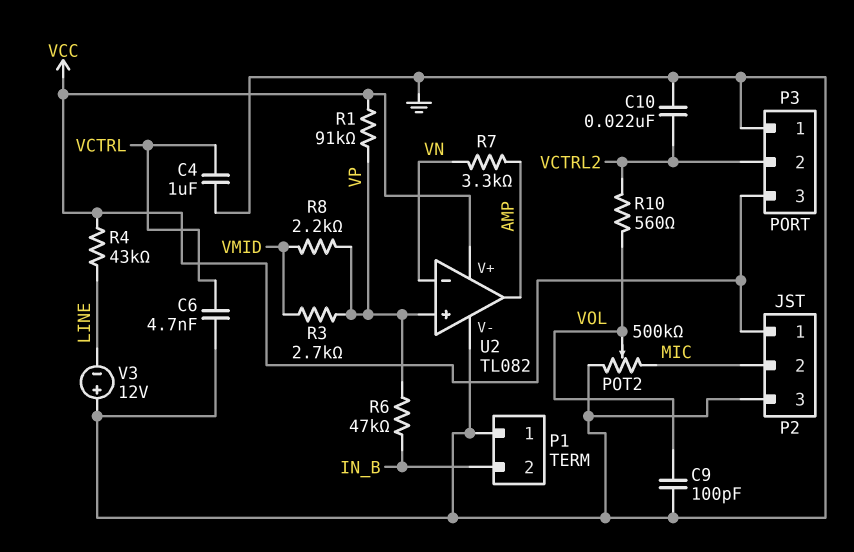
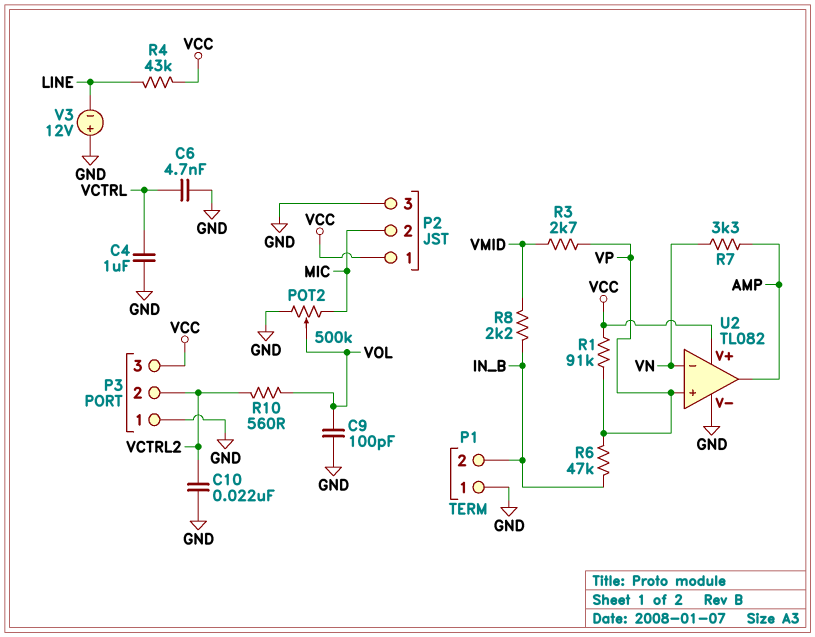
R8: 2.2k (VMID, VP) -> 2.2k (IN_B, VMID)

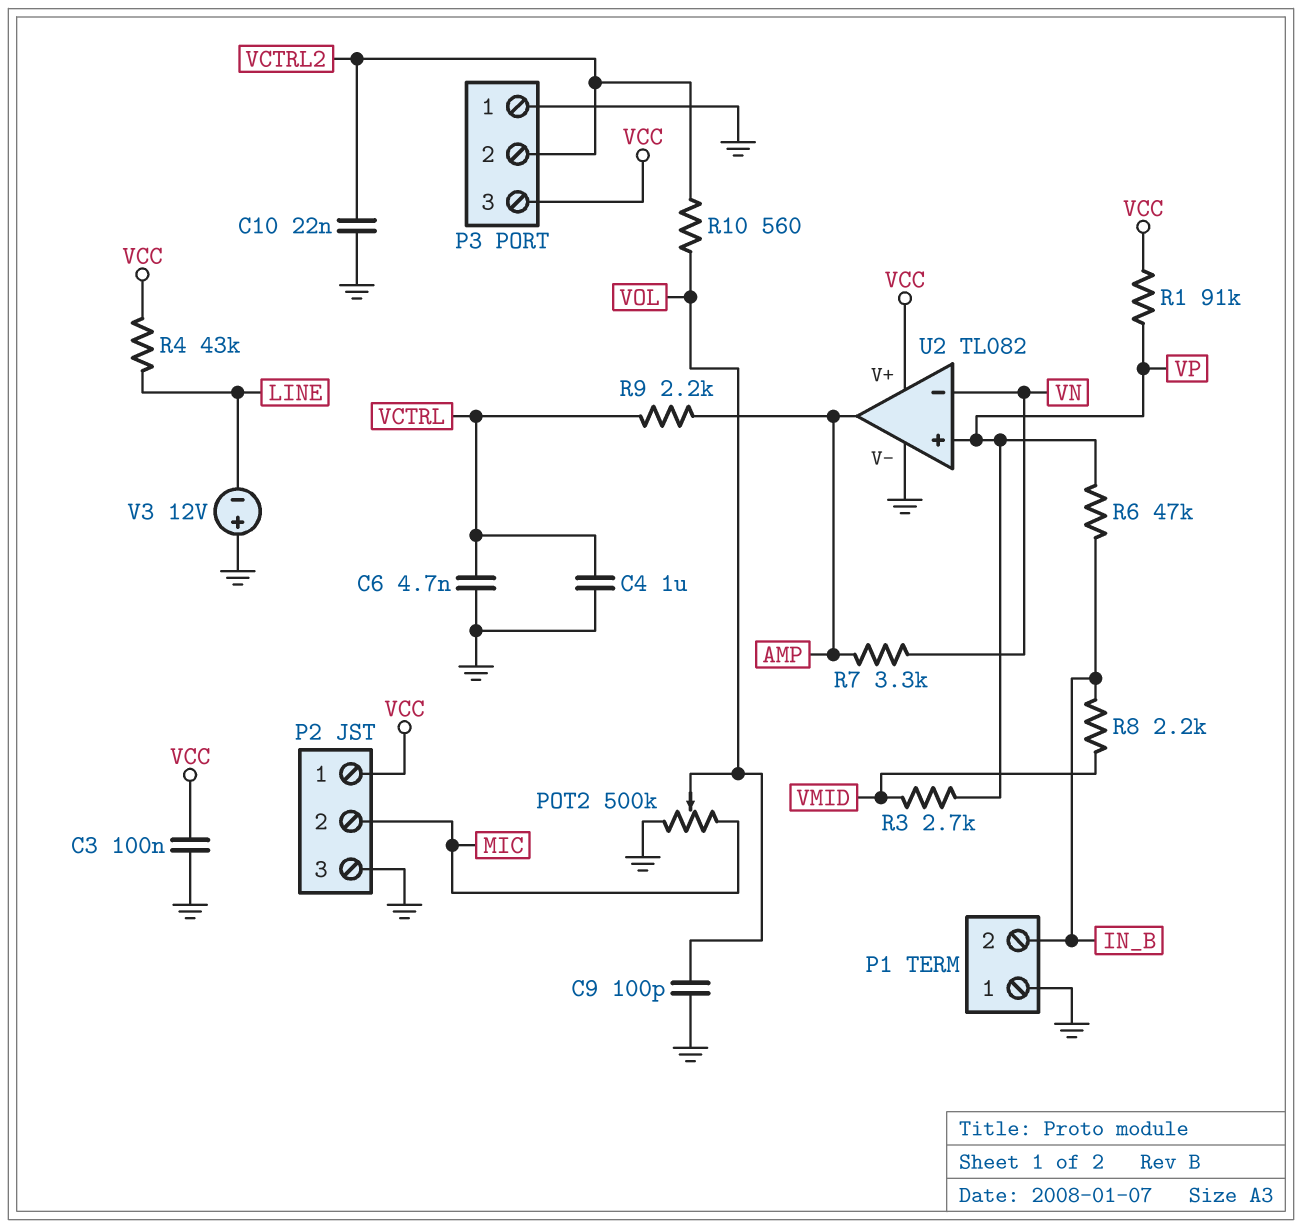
C3: none -> 100nF (GND, VCC)
R9: none -> 2.2k (AMP, VCTRL)

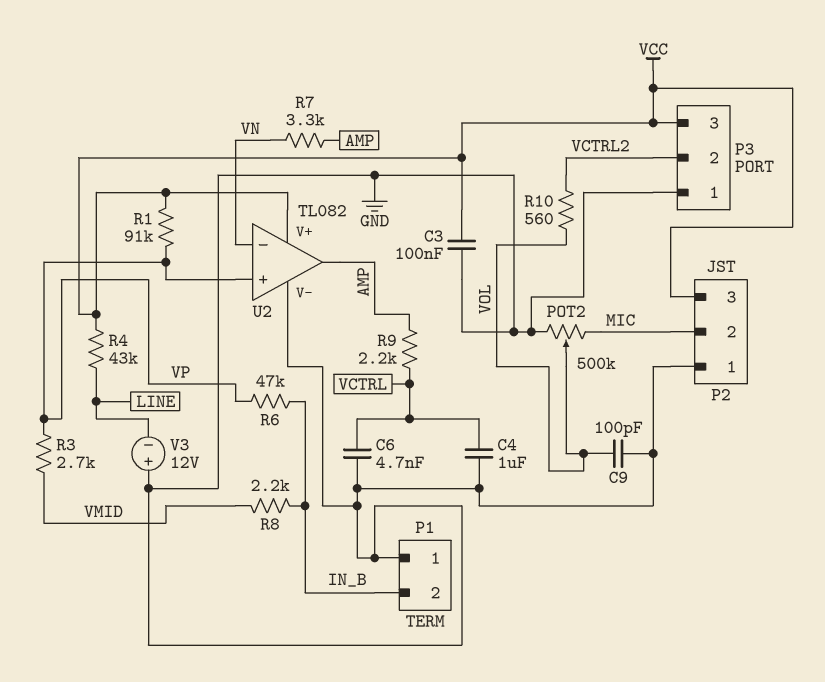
C10: 22nF (GND, VCTRL2) -> none
P2 pin 1: VCC -> GND
P2 pin 3: GND -> VCC

